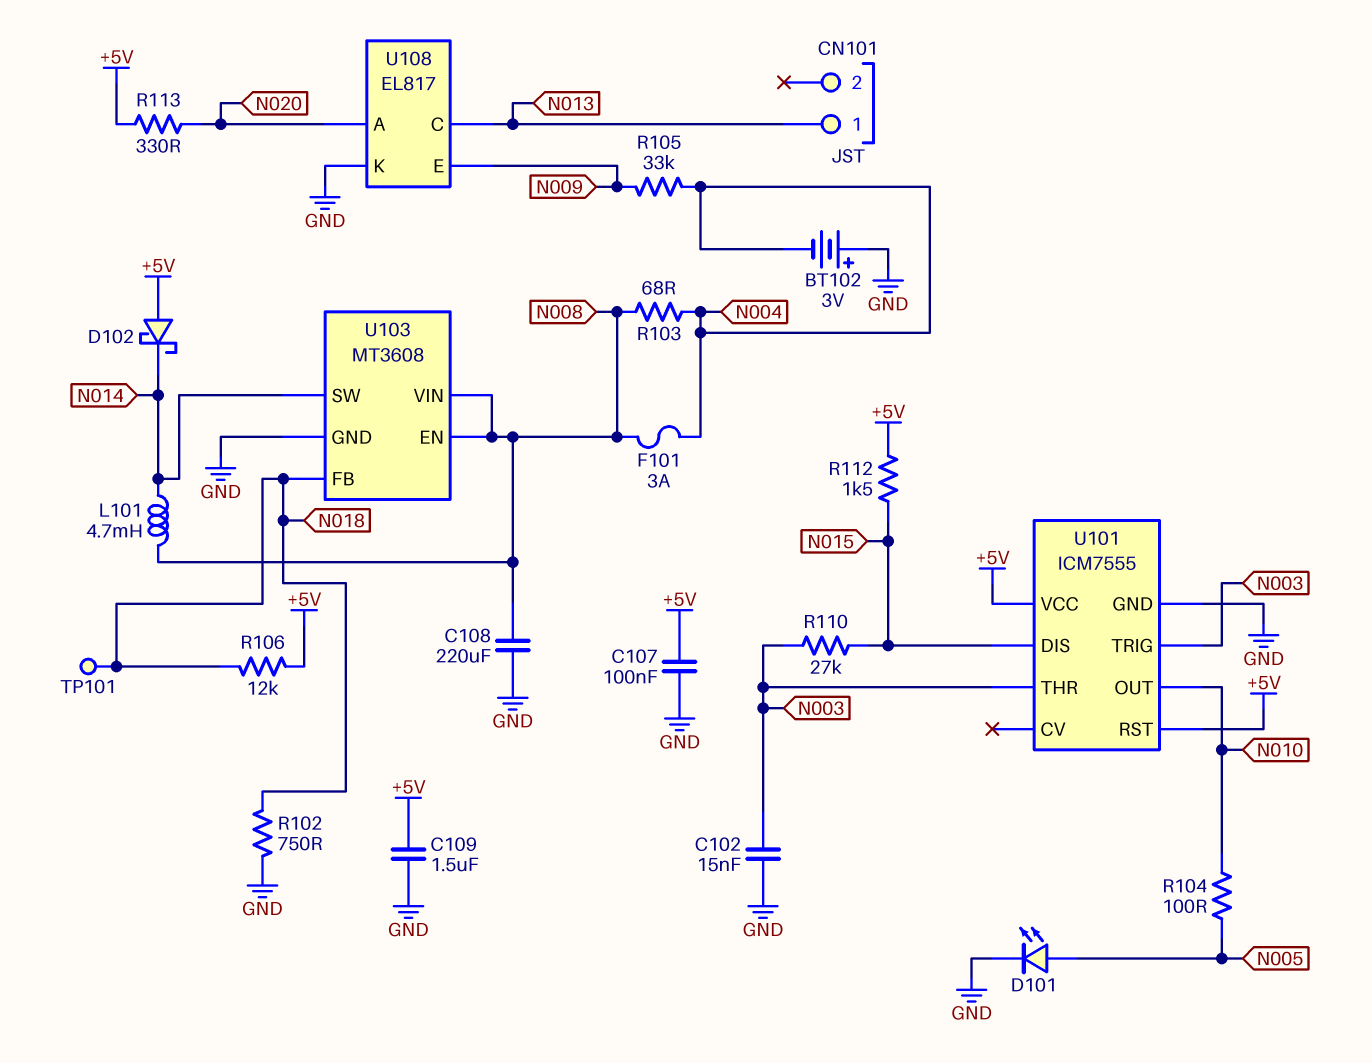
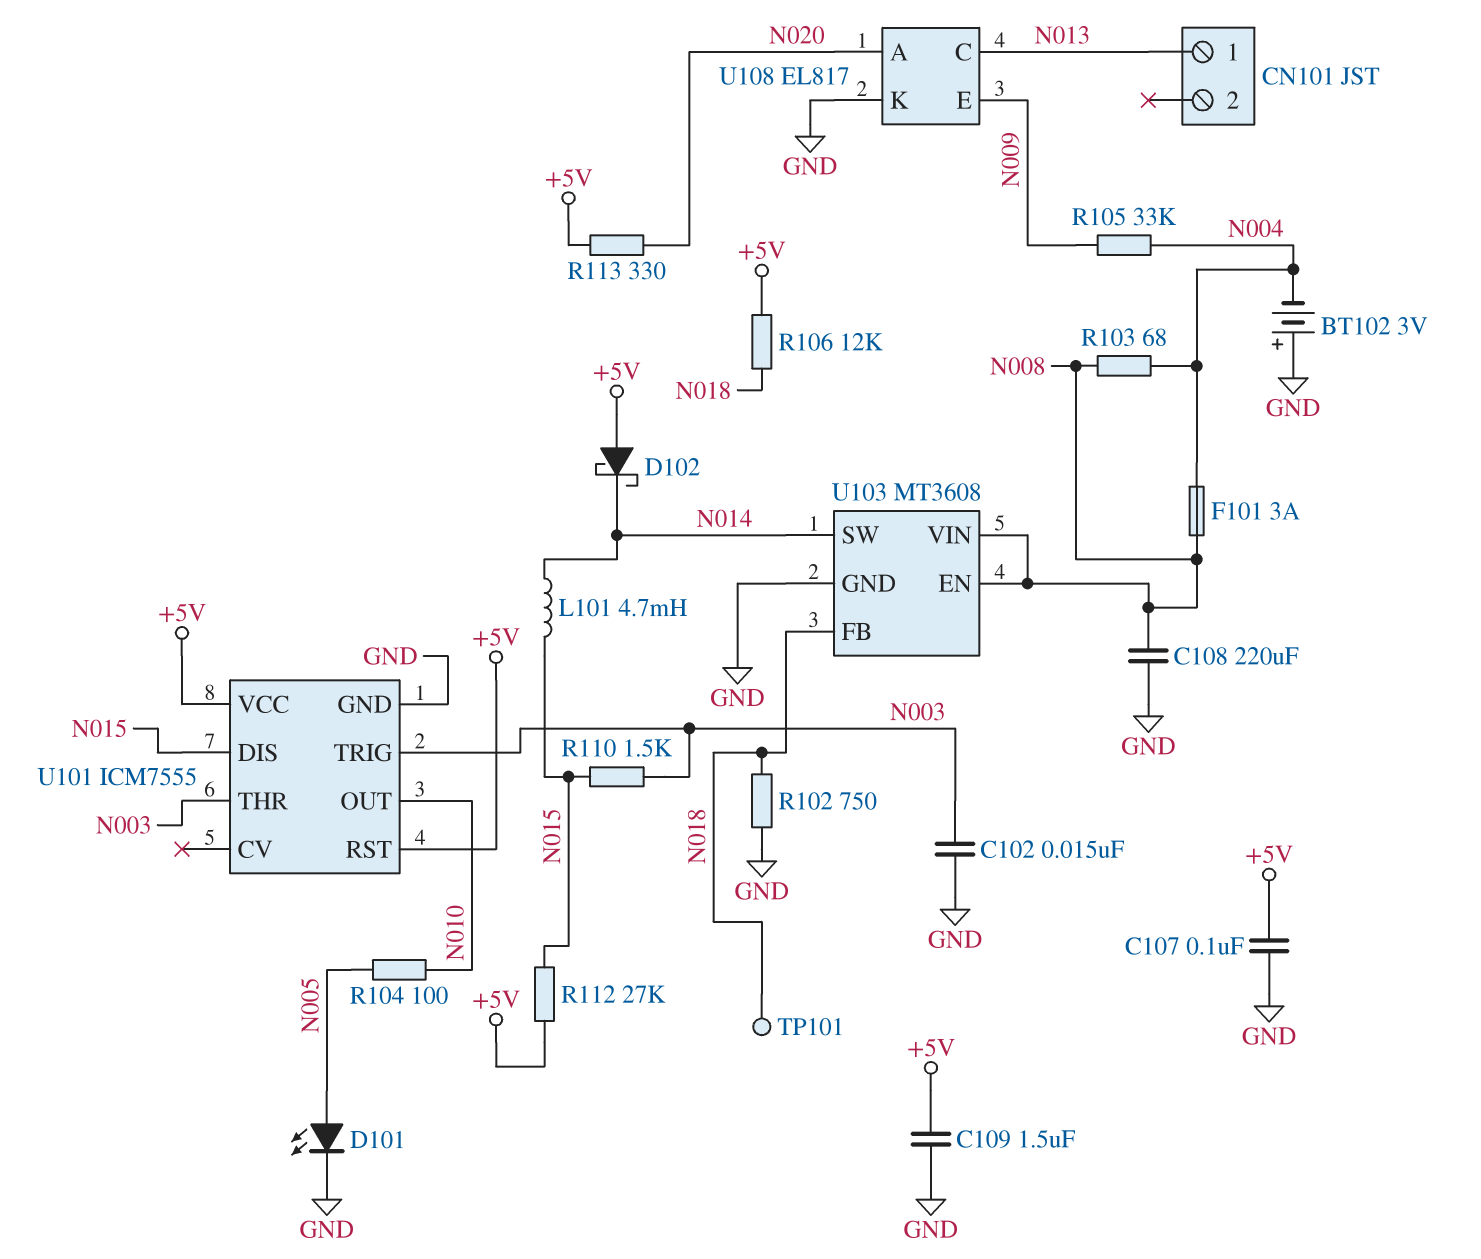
L101: 4.7mH (N008, N014) -> 4.7mH (N014, N015)
R110: 27k (N003, N015) -> 1.5k (N003, N015)
R112: 1.5k (+5V, N015) -> 27k (+5V, N015)

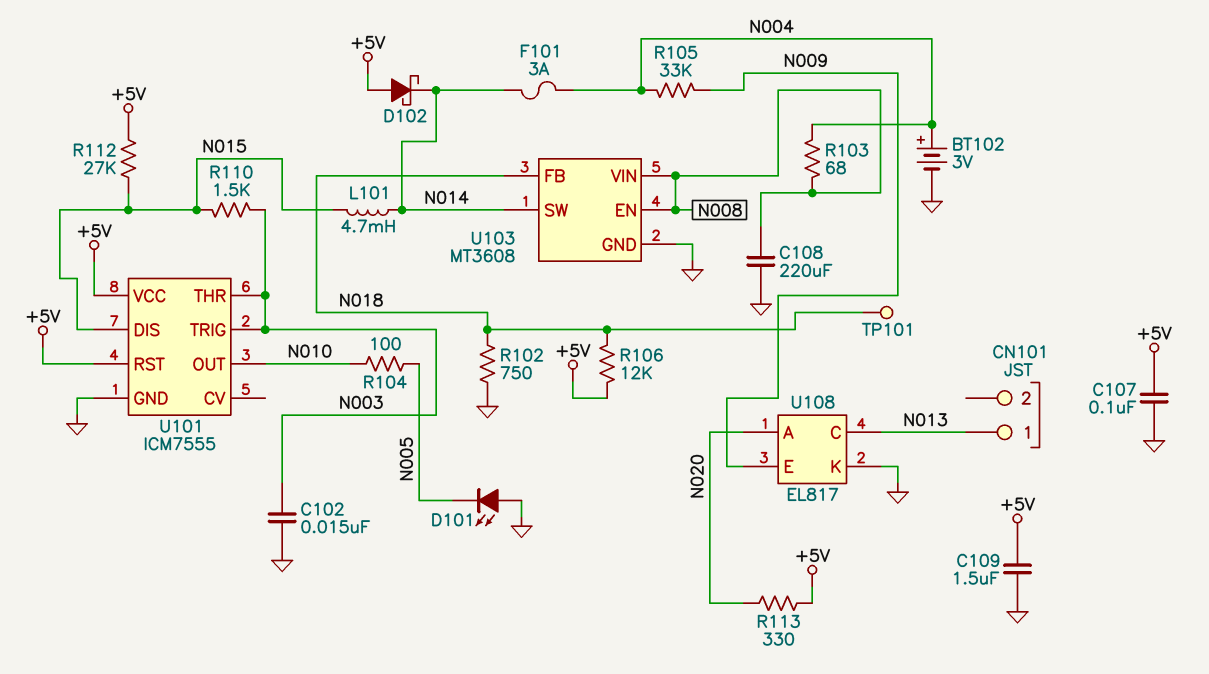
BT102: 3V (plus GND, minus N004) -> 3V (plus N004, minus GND)
D101: LED (A N005, K GND) -> LED (A GND, K N005)
F101: 3A (N004, N008) -> 3A (N004, N014)

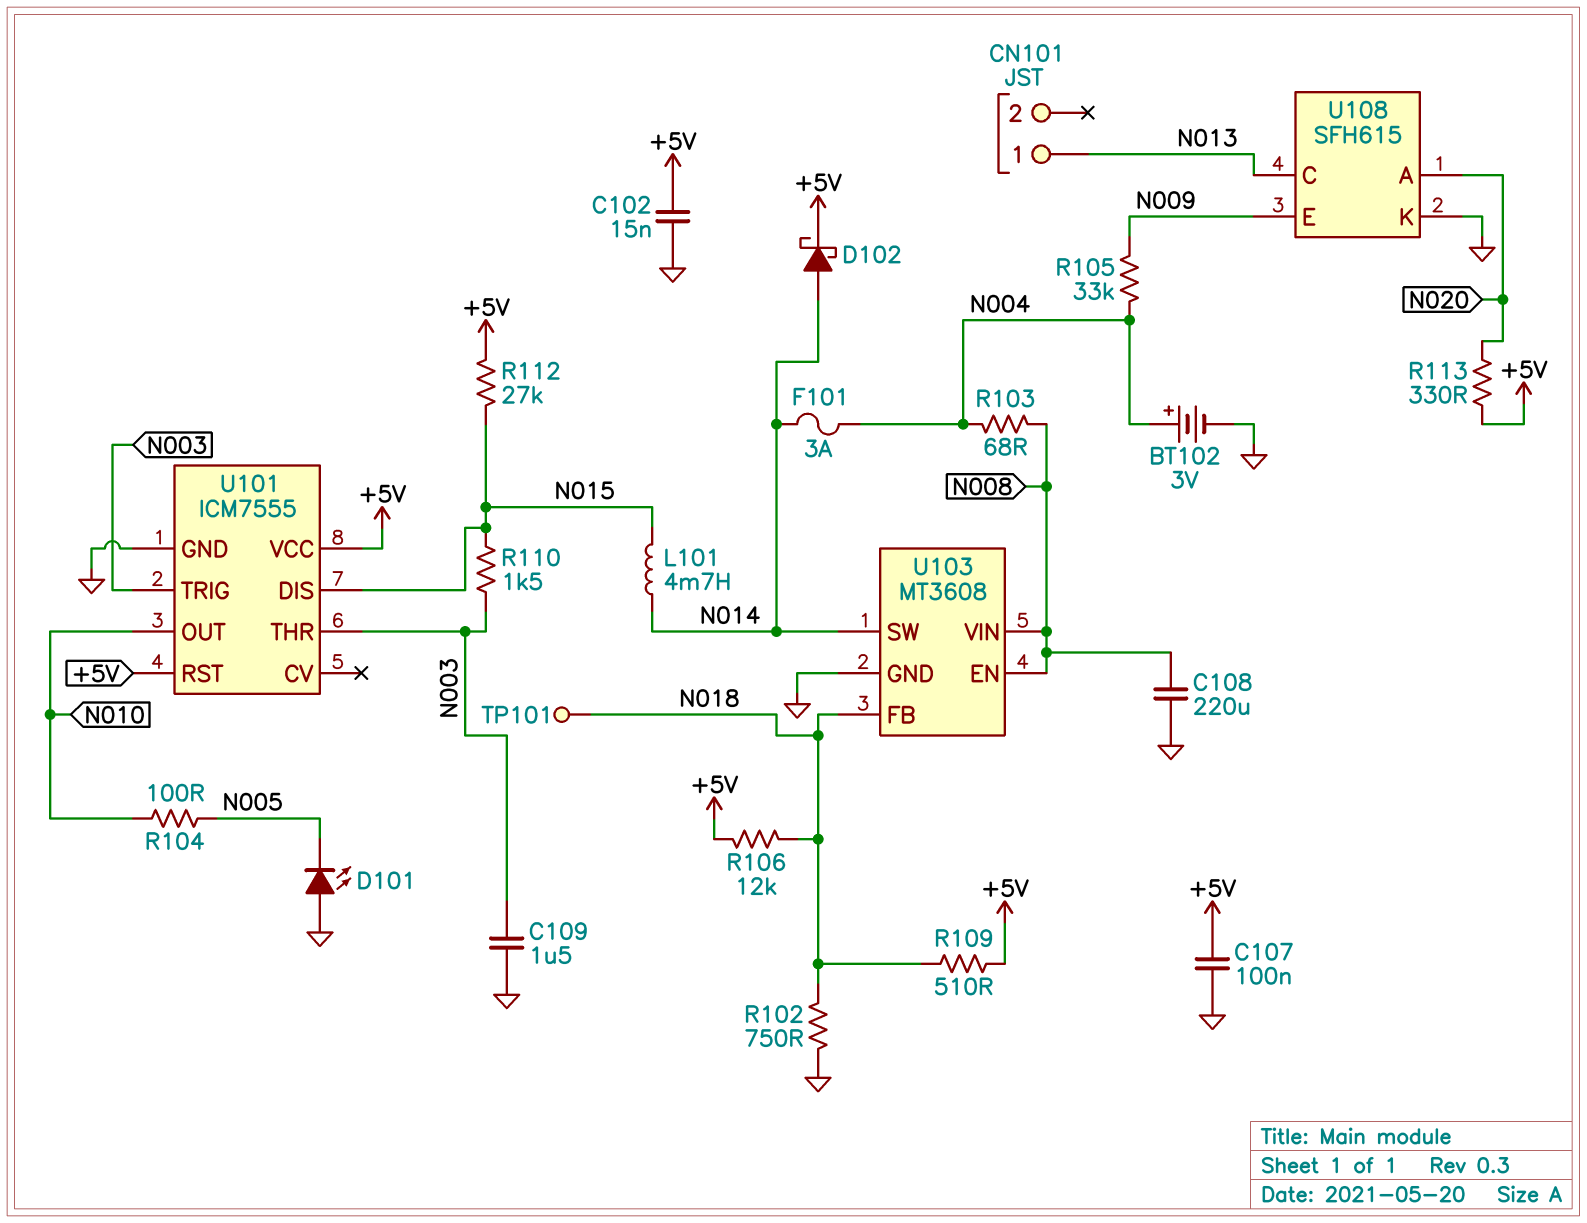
C102: 15nF (GND, N003) -> 15nF (+5V, GND)
C109: 1.5uF (+5V, GND) -> 1.5uF (GND, N003)
D102: schottky (A +5V, K N014) -> schottky (A N014, K +5V)
R109: none -> 510 (+5V, N018)
U108: EL817 -> SFH615

